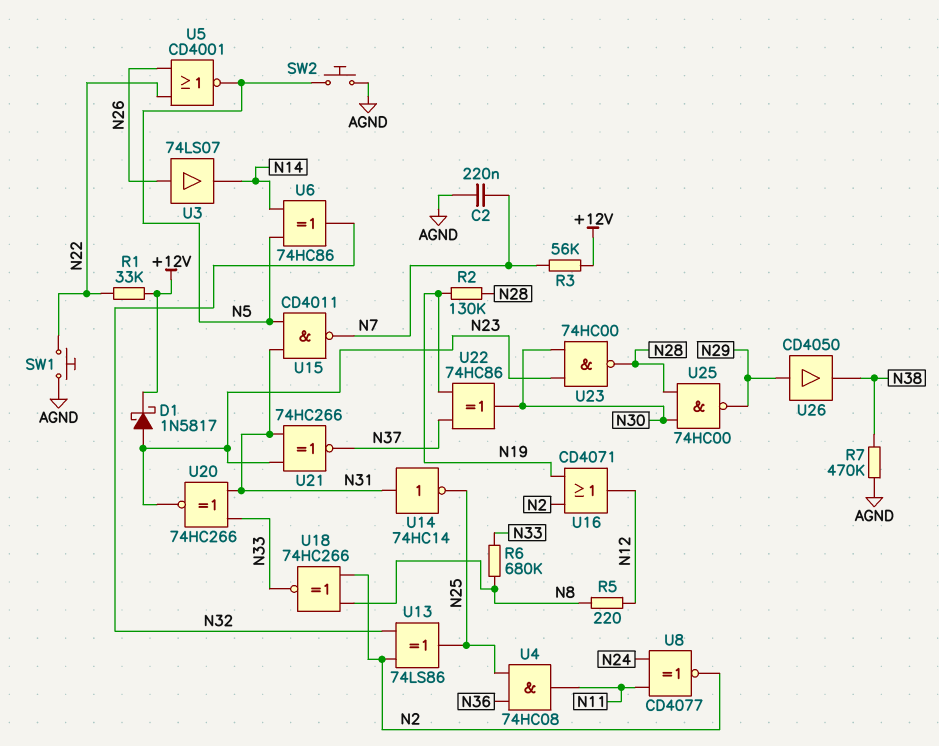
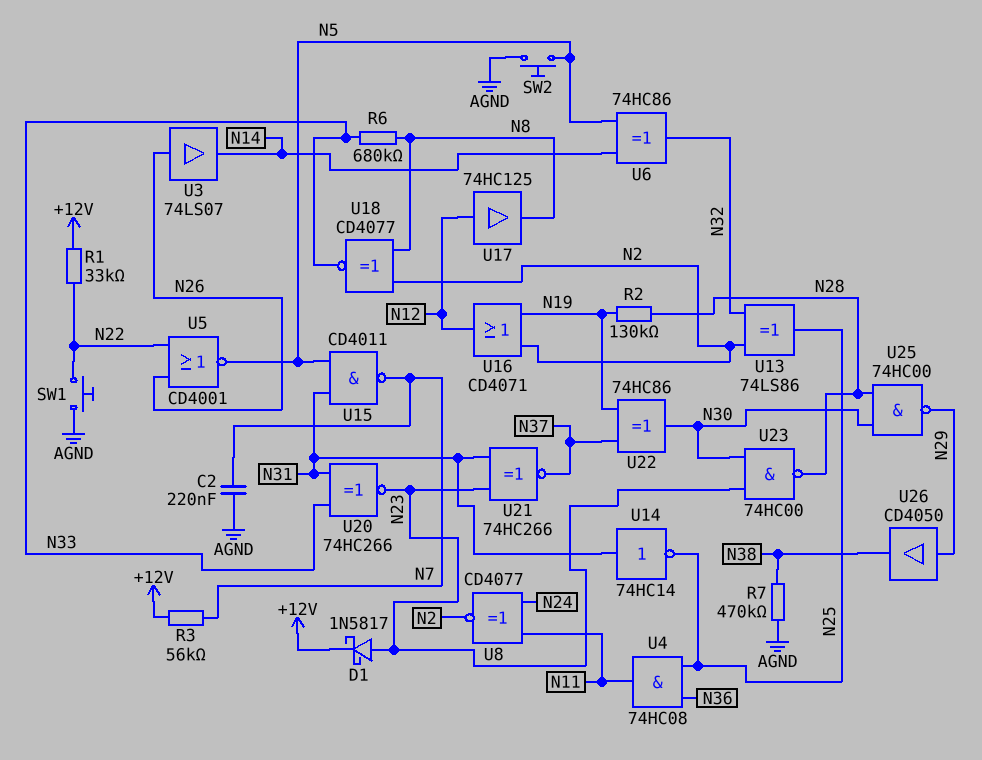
R5: 220 (N8, N12) -> none
U17: none -> buffer 74HC125 (in N12, out N8)
U18: XNOR 74HC266 (in N2, in N8, out N33) -> XNOR CD4077 (in N2, in N8, out N33)

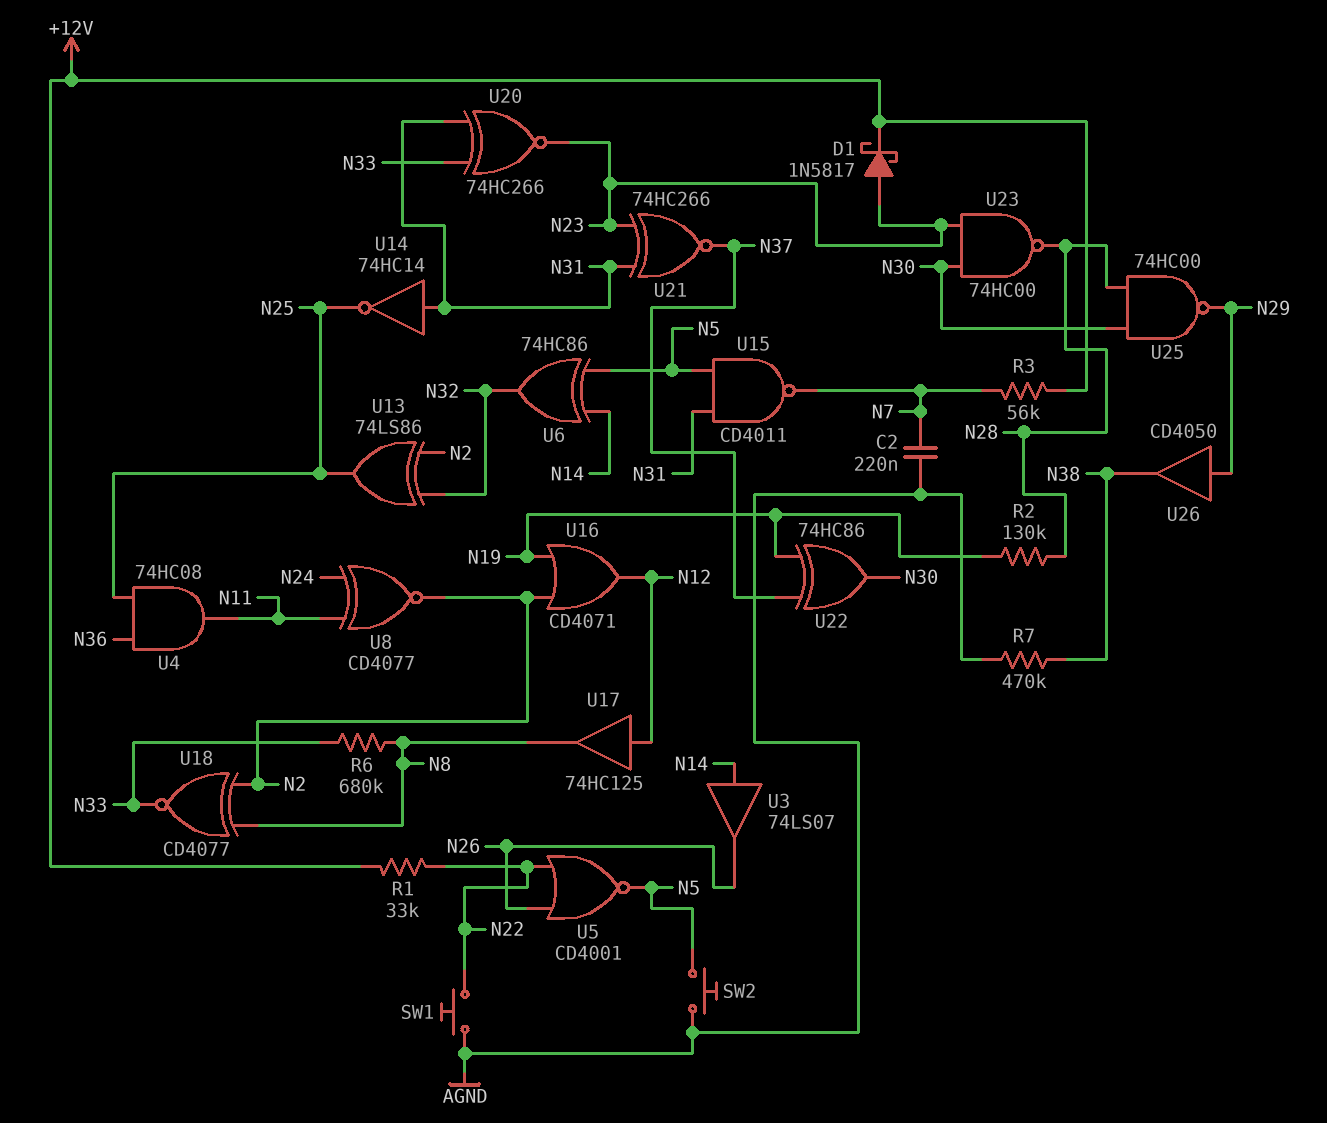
U3: buffer 74LS07 (in N26, out N14) -> buffer 74LS07 (in N14, out N26)

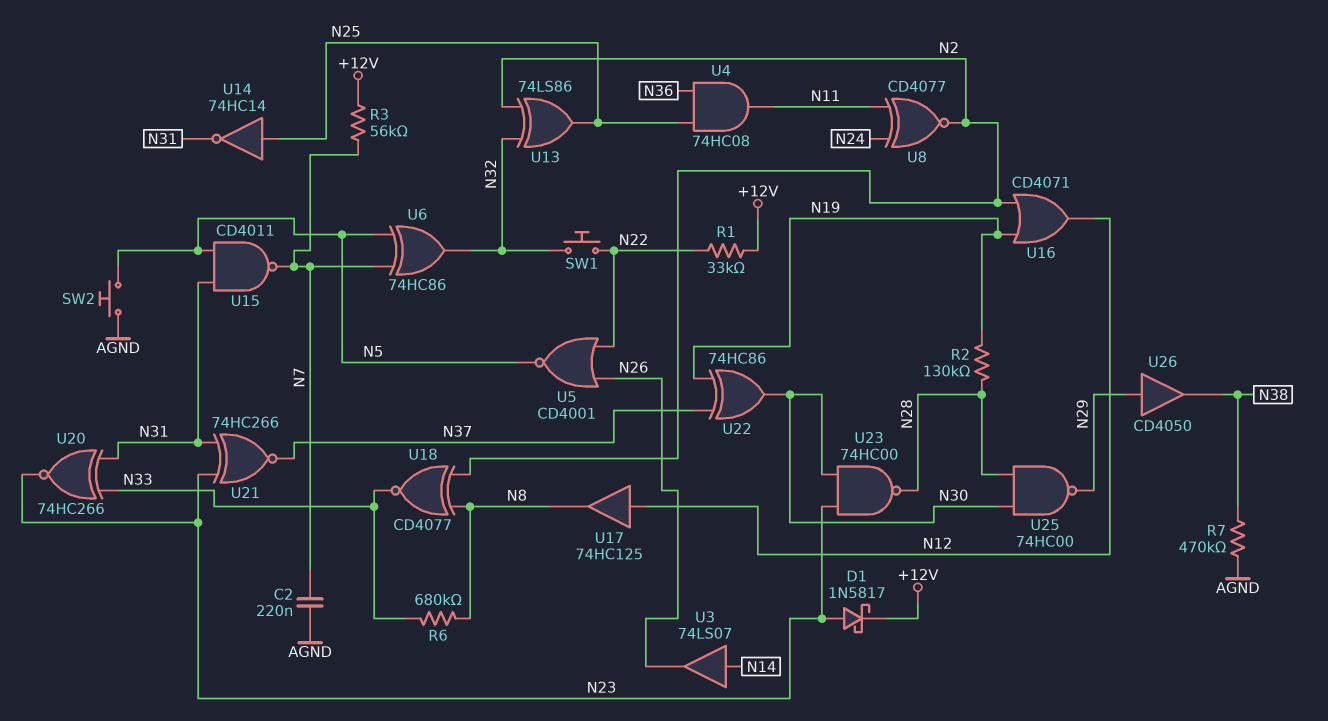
SW1: button (AGND, N22) -> button (N22, N32)
U6: XOR 74HC86 (in N5, in N14, out N32) -> XOR 74HC86 (in N5, in N7, out N32)
U14: NOT 74HC14 (in N31, out N25) -> NOT 74HC14 (in N25, out N31)

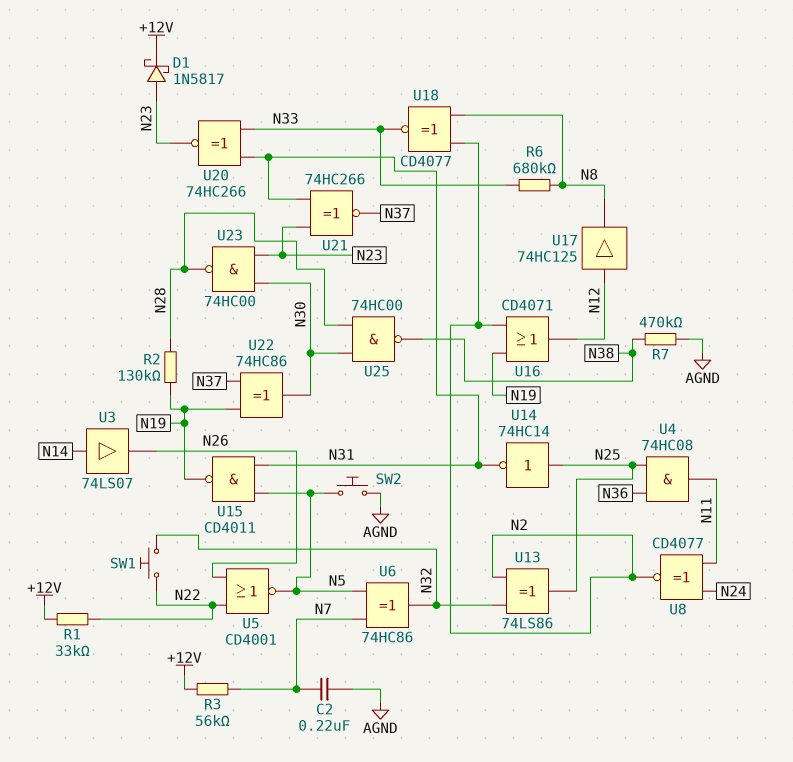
U15: NAND CD4011 (in N5, in N31, out N7) -> NAND CD4011 (in N5, in N31, out N19)
U25: NAND 74HC00 (in N28, in N30, out N29) -> NAND 74HC00 (in N28, in N30, out N38)
U26: buffer CD4050 (in N29, out N38) -> none

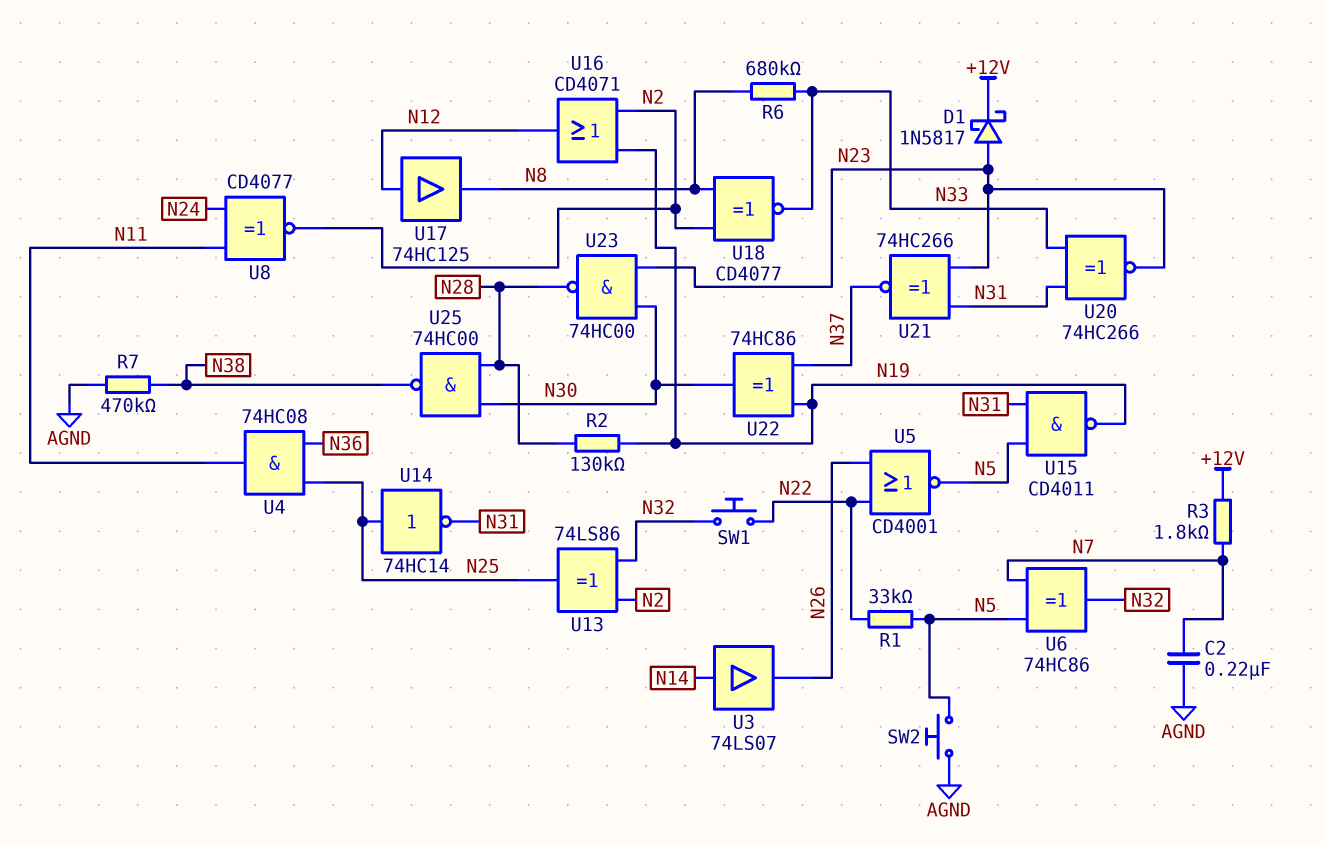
R1: 33k (+12V, N22) -> 33k (N5, N22)
R3: 56k (+12V, N7) -> 1.8k (+12V, N7)

